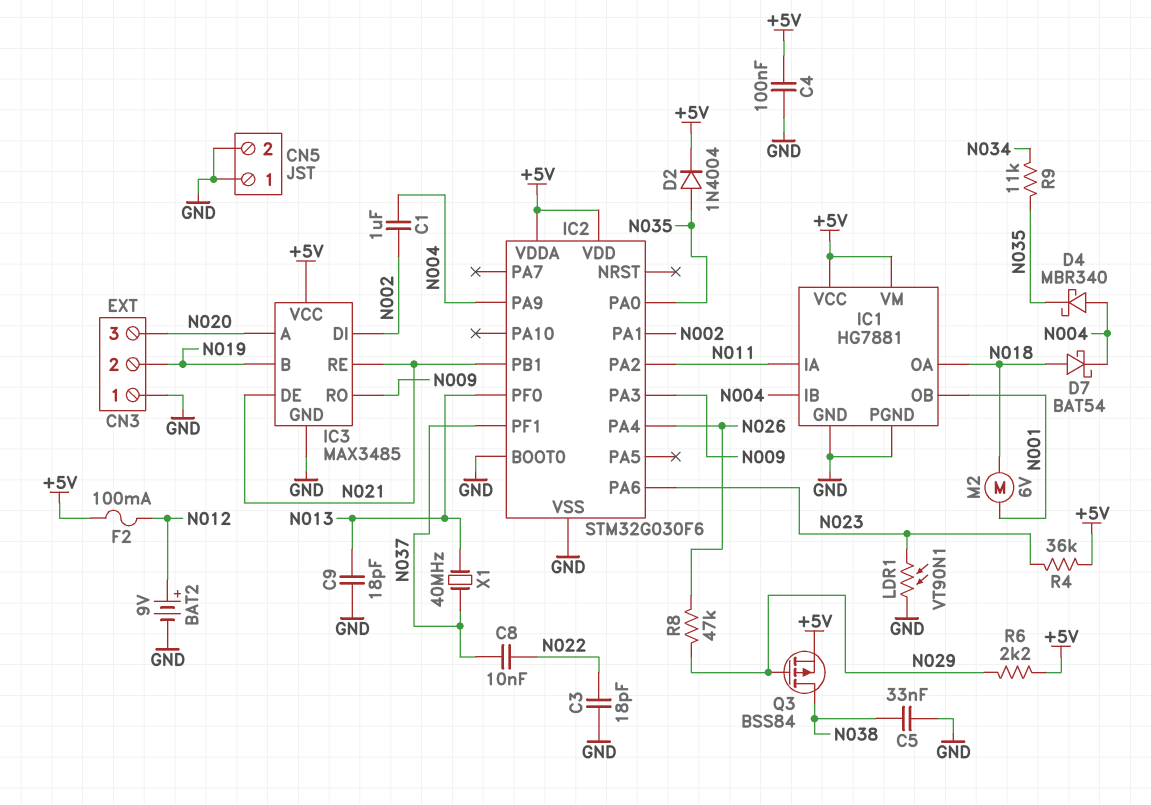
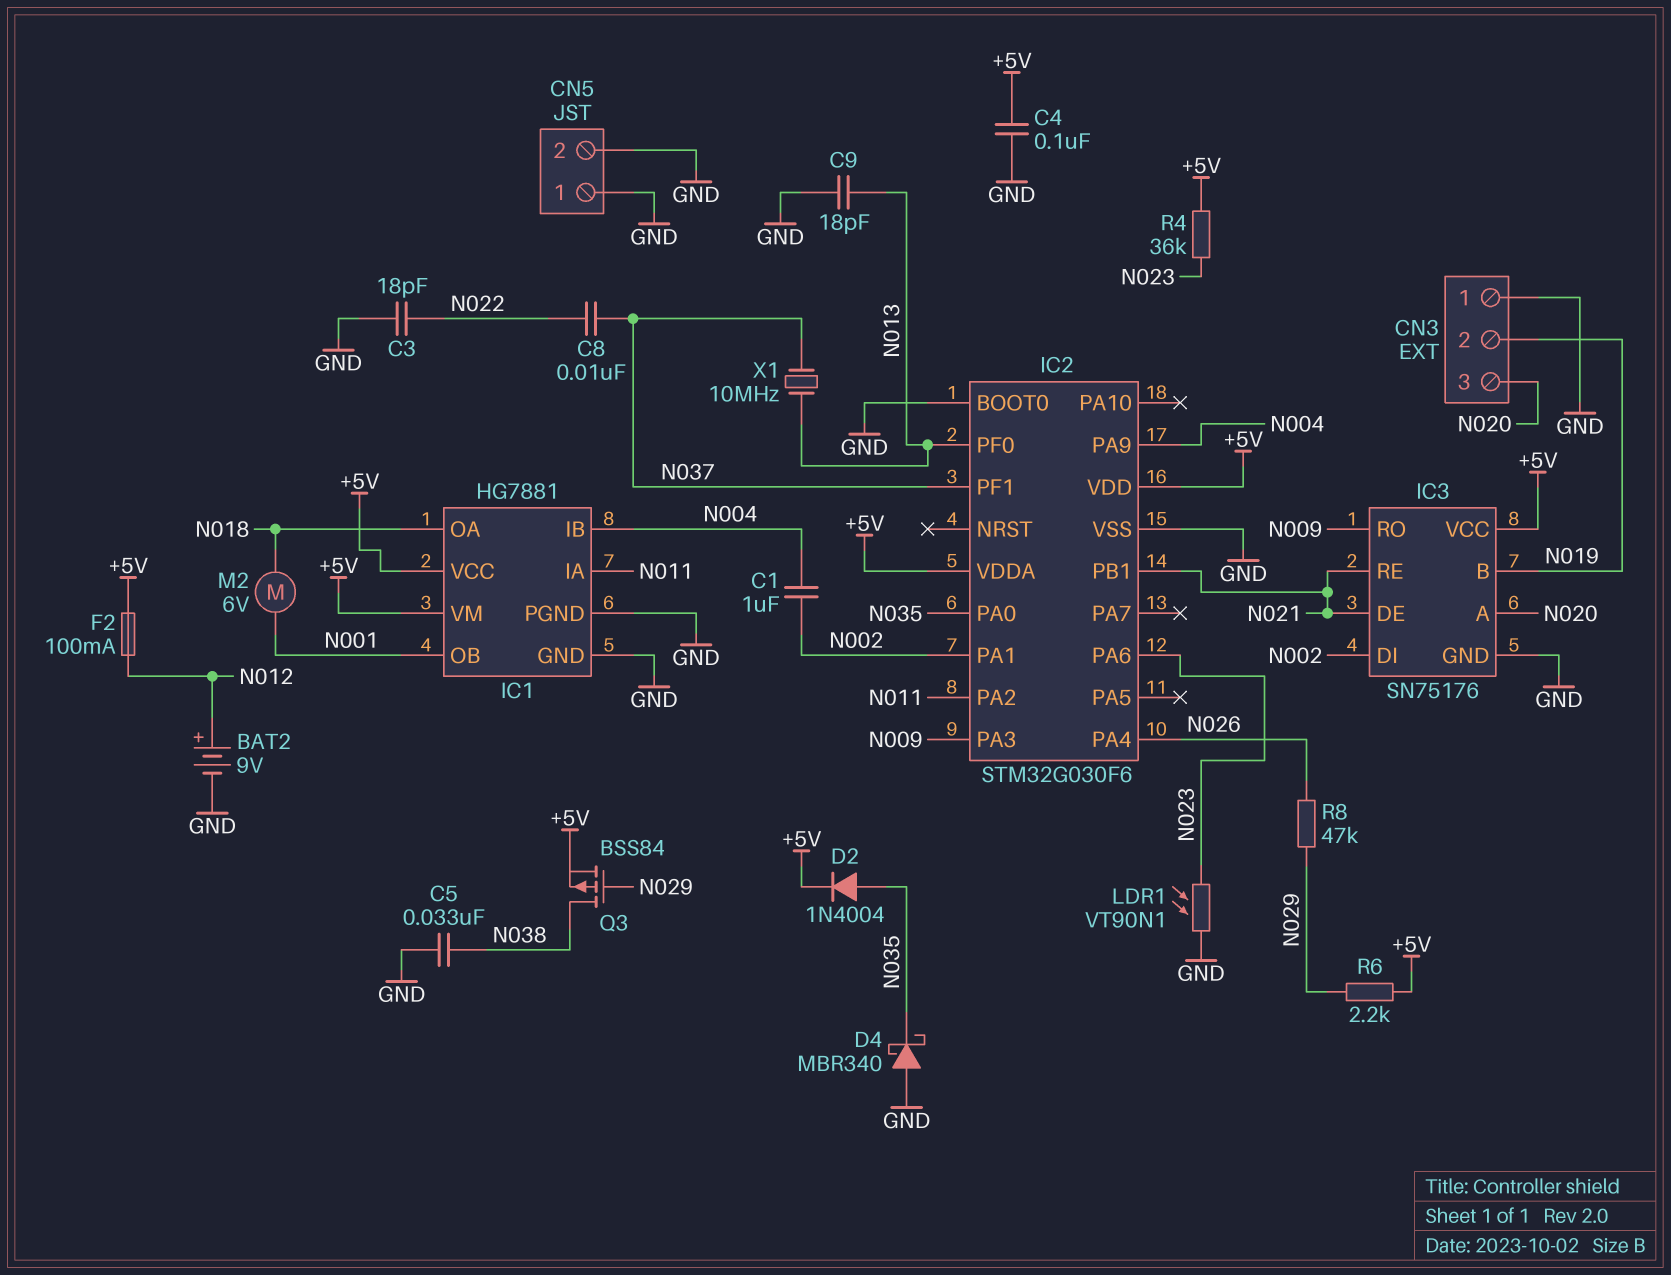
D4: schottky MBR340 (A N004, K N035) -> schottky MBR340 (A GND, K N035)
D7: schottky BAT54 (A N018, K N004) -> none
IC3: MAX3485 -> SN75176
R9: 11k (N034, N035) -> none
X1: 40MHz (N013, N037) -> 10MHz (N013, N037)

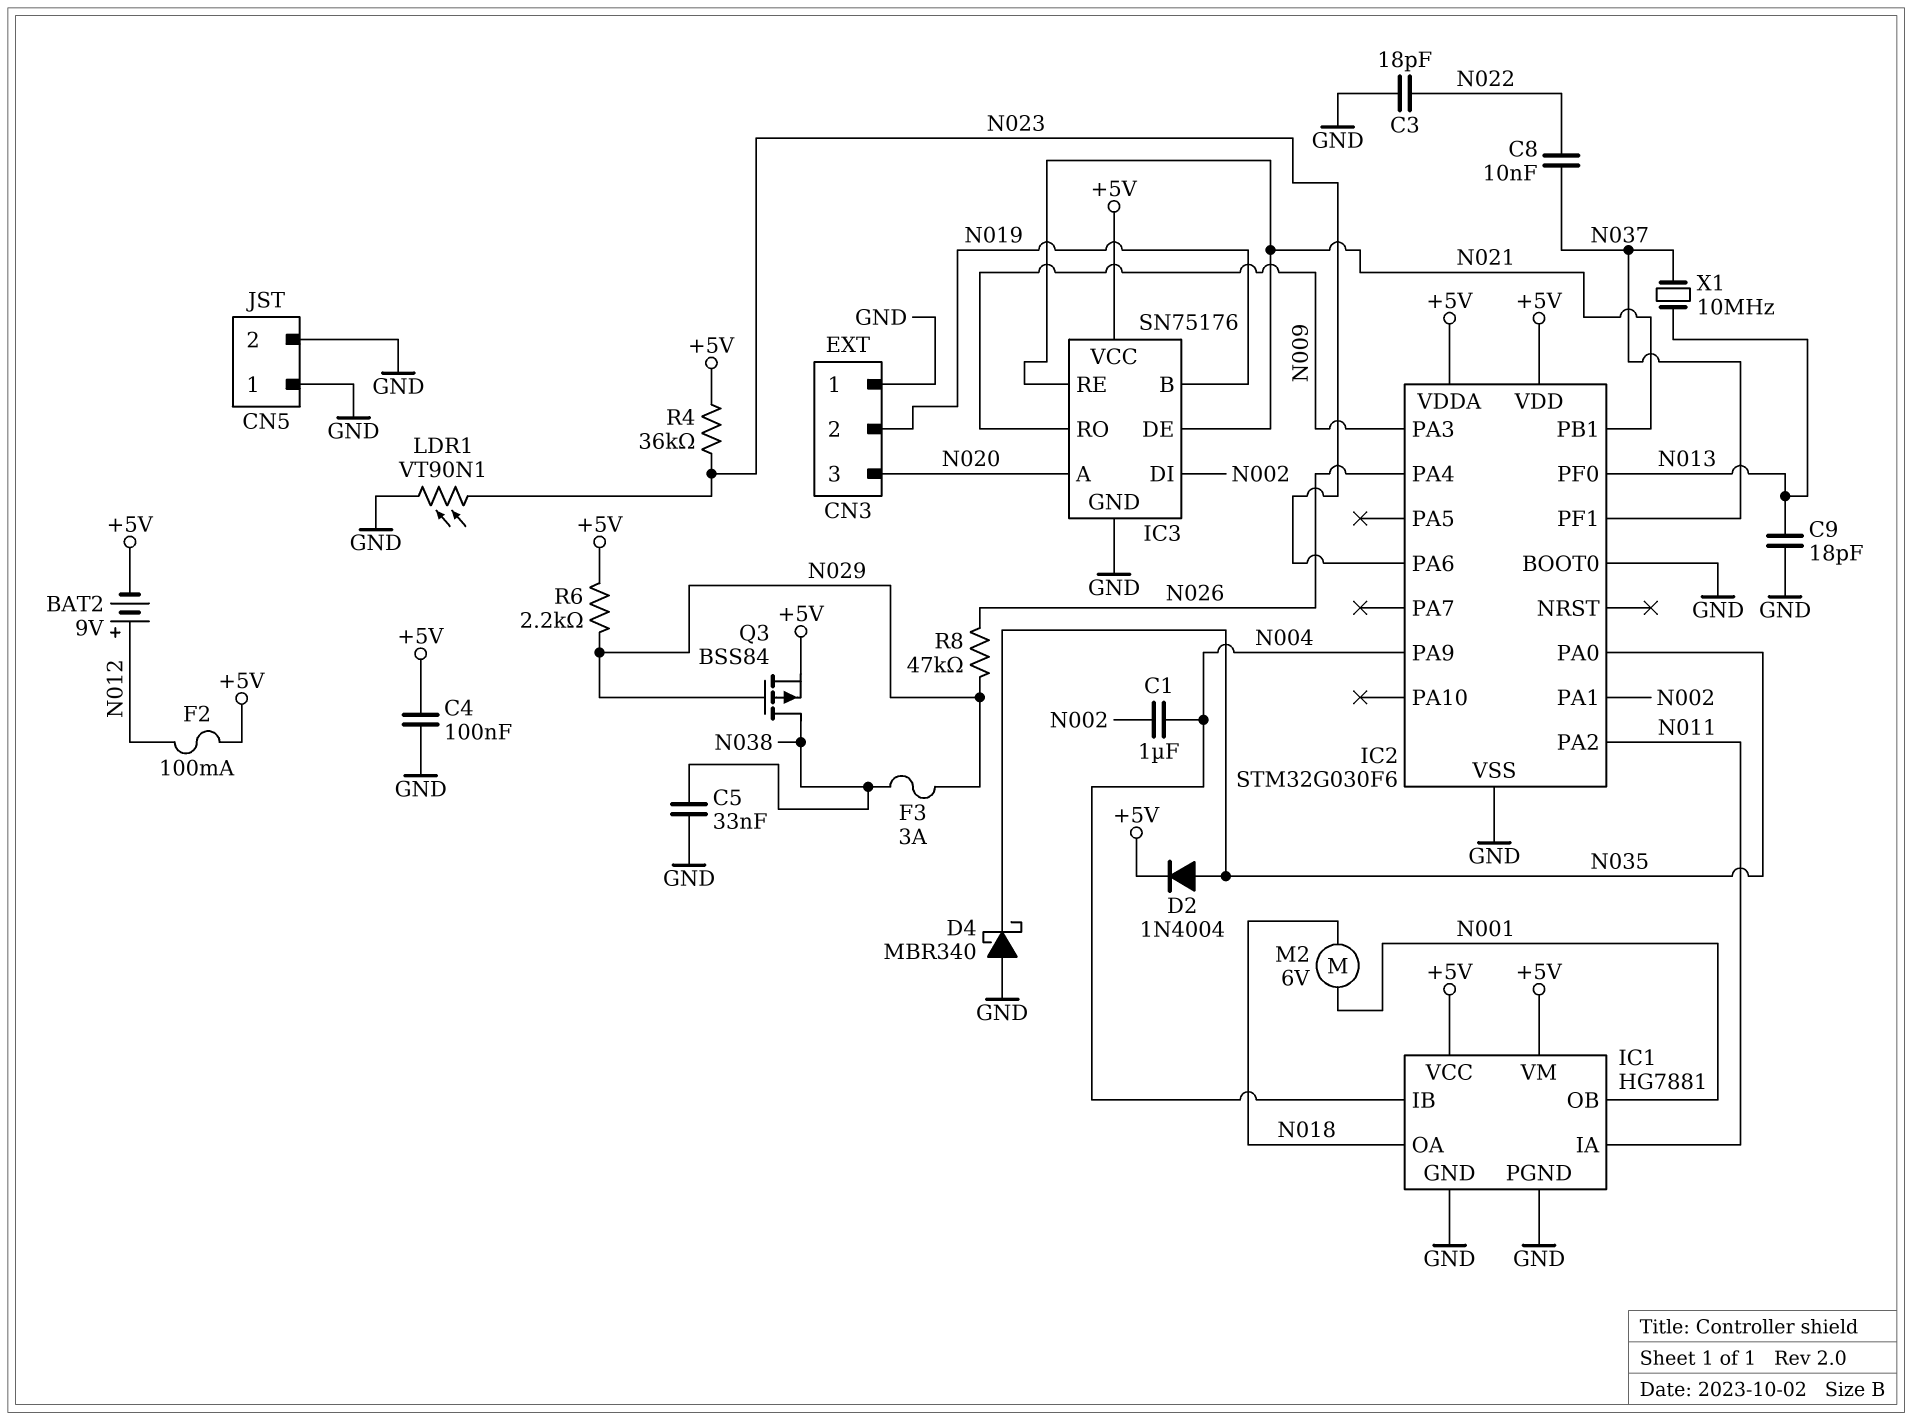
BAT2: 9V (plus N012, minus GND) -> 9V (plus N012, minus +5V)
F3: none -> 3A (N029, N038)

